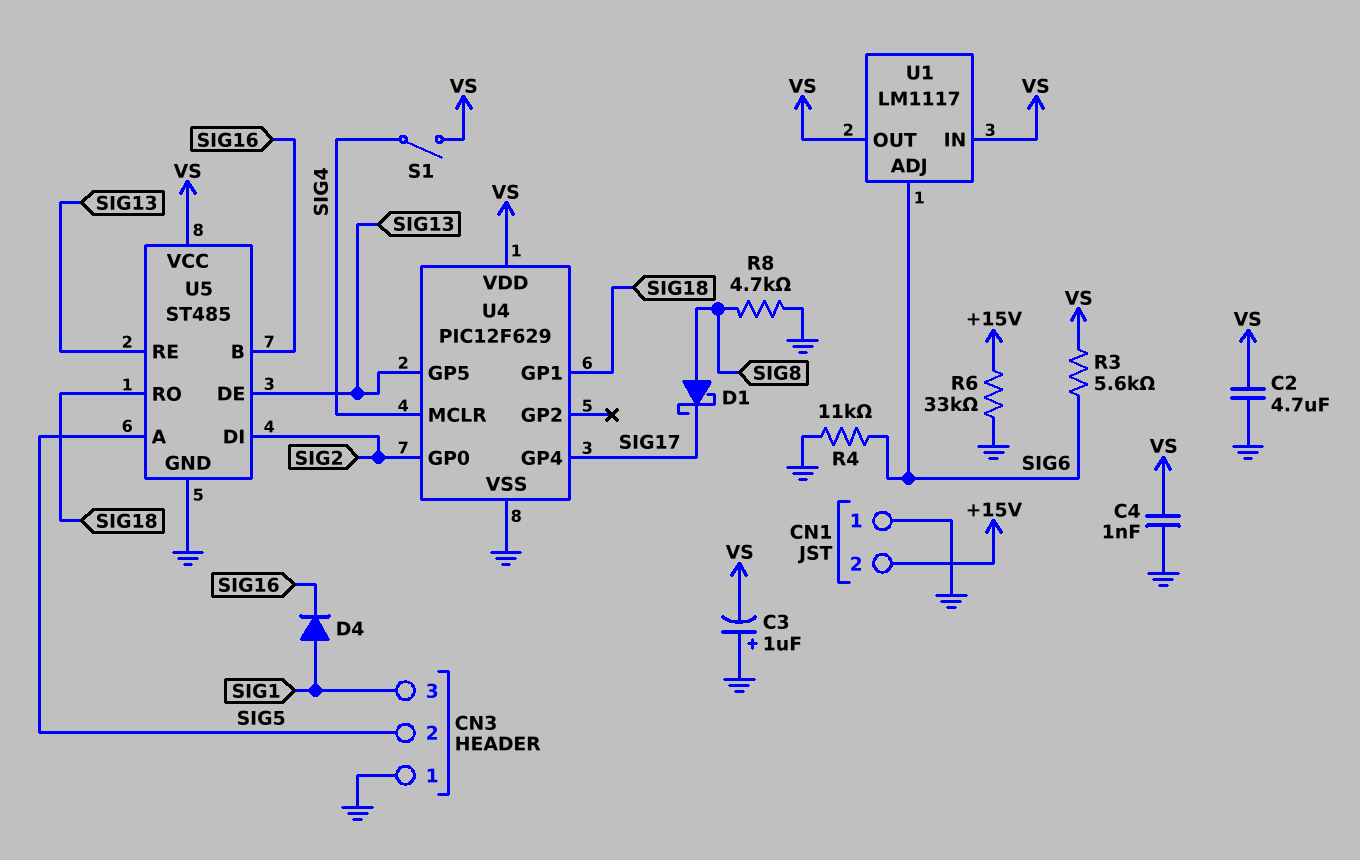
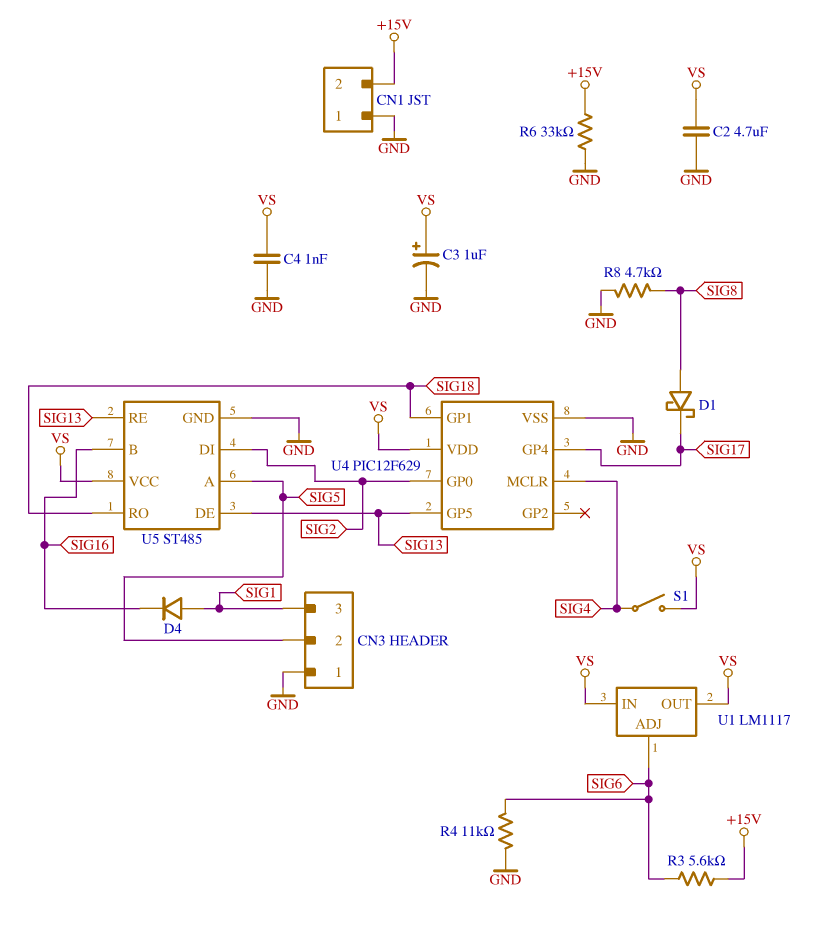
C3: 1uF (plus GND, minus VS) -> 1uF (plus VS, minus GND)
R3: 5.6k (SIG6, VS) -> 5.6k (+15V, SIG6)

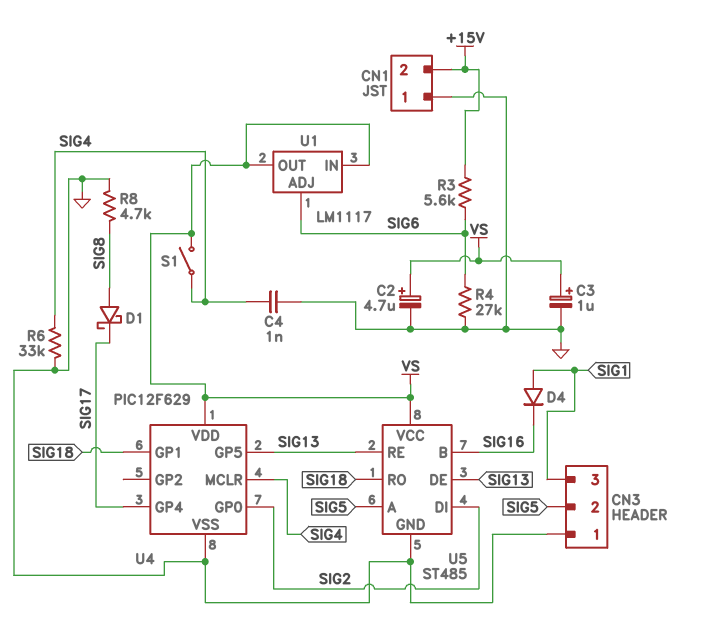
C2: 4.7uF (GND, VS) -> 4.7uF (plus VS, minus GND)
C4: 1nF (GND, VS) -> 1nF (GND, SIG4)
R4: 11k (GND, SIG6) -> 27k (GND, SIG6)
R6: 33k (+15V, GND) -> 33k (GND, SIG4)

